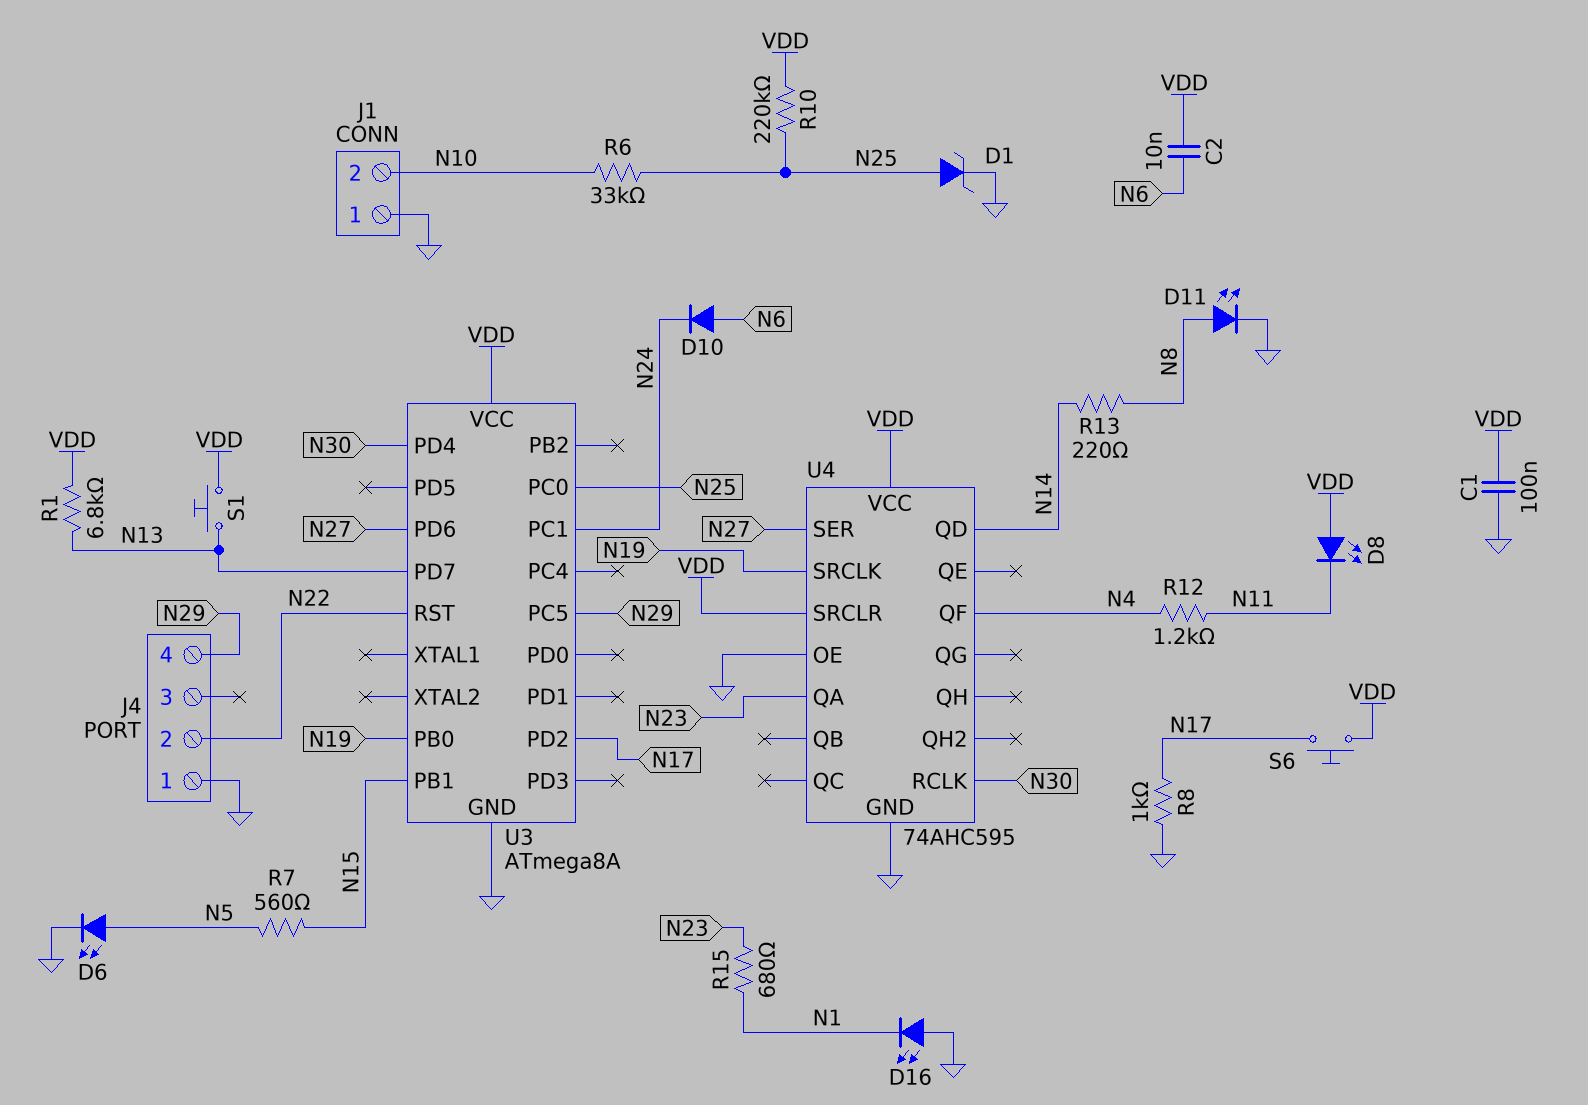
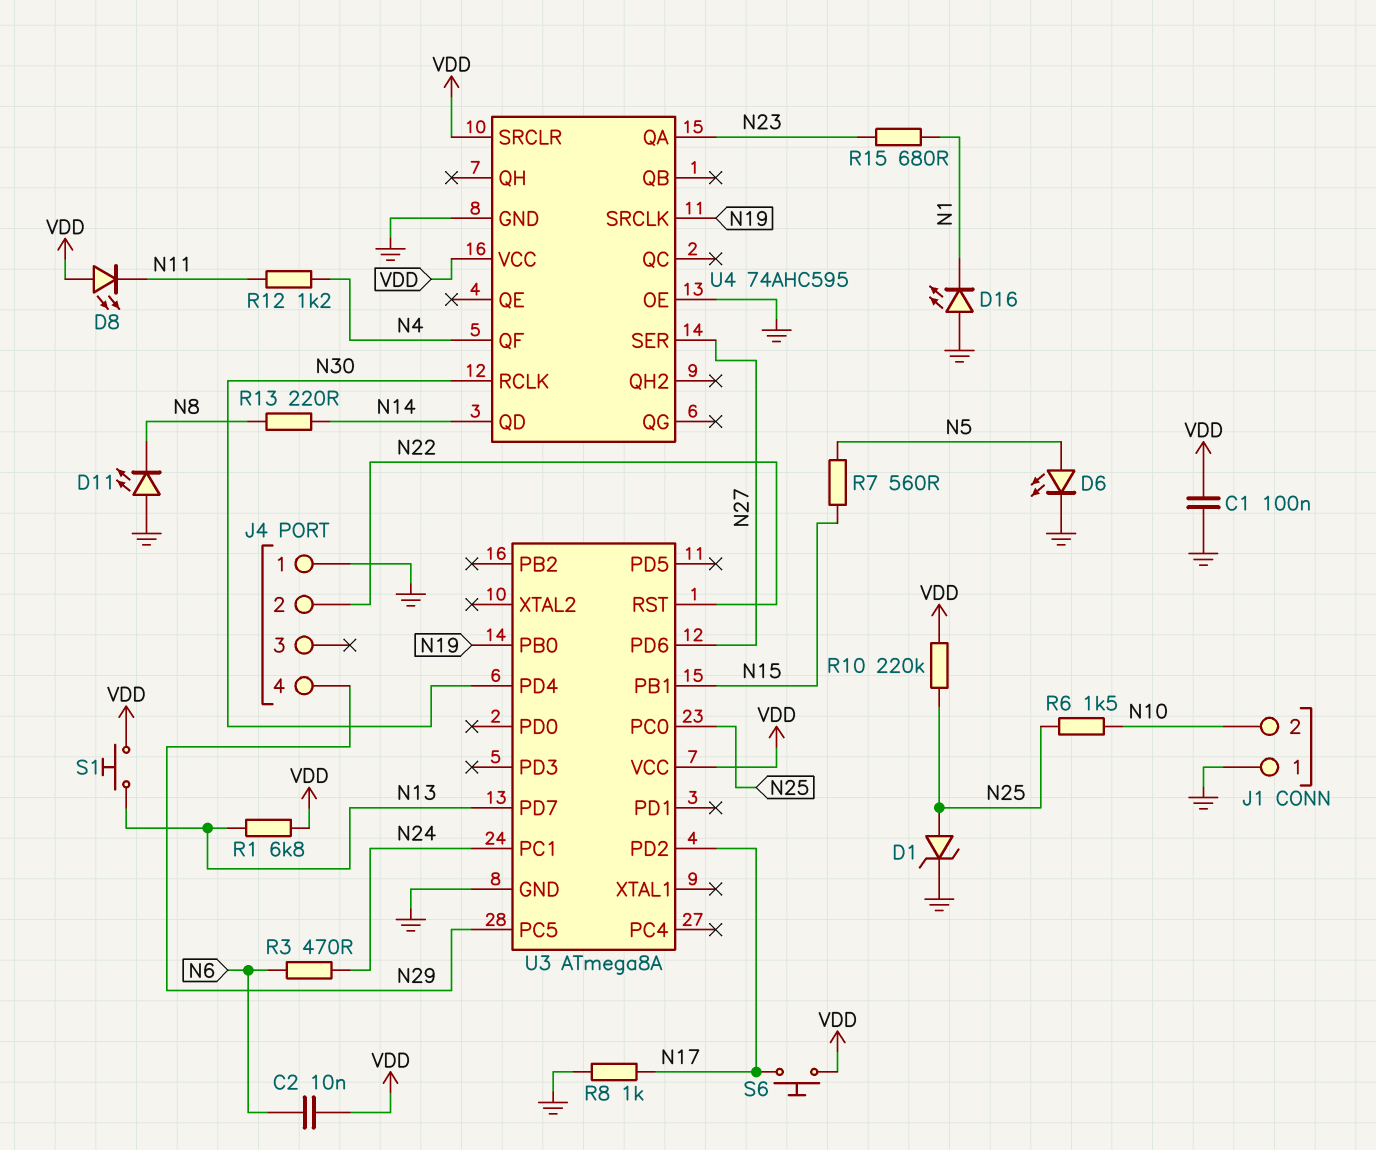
D10: diode (A N6, K N24) -> none
D11: LED (A N8, K GND) -> LED (A GND, K N8)
R3: none -> 470 (N6, N24)
R6: 33k (N10, N25) -> 1.5k (N10, N25)

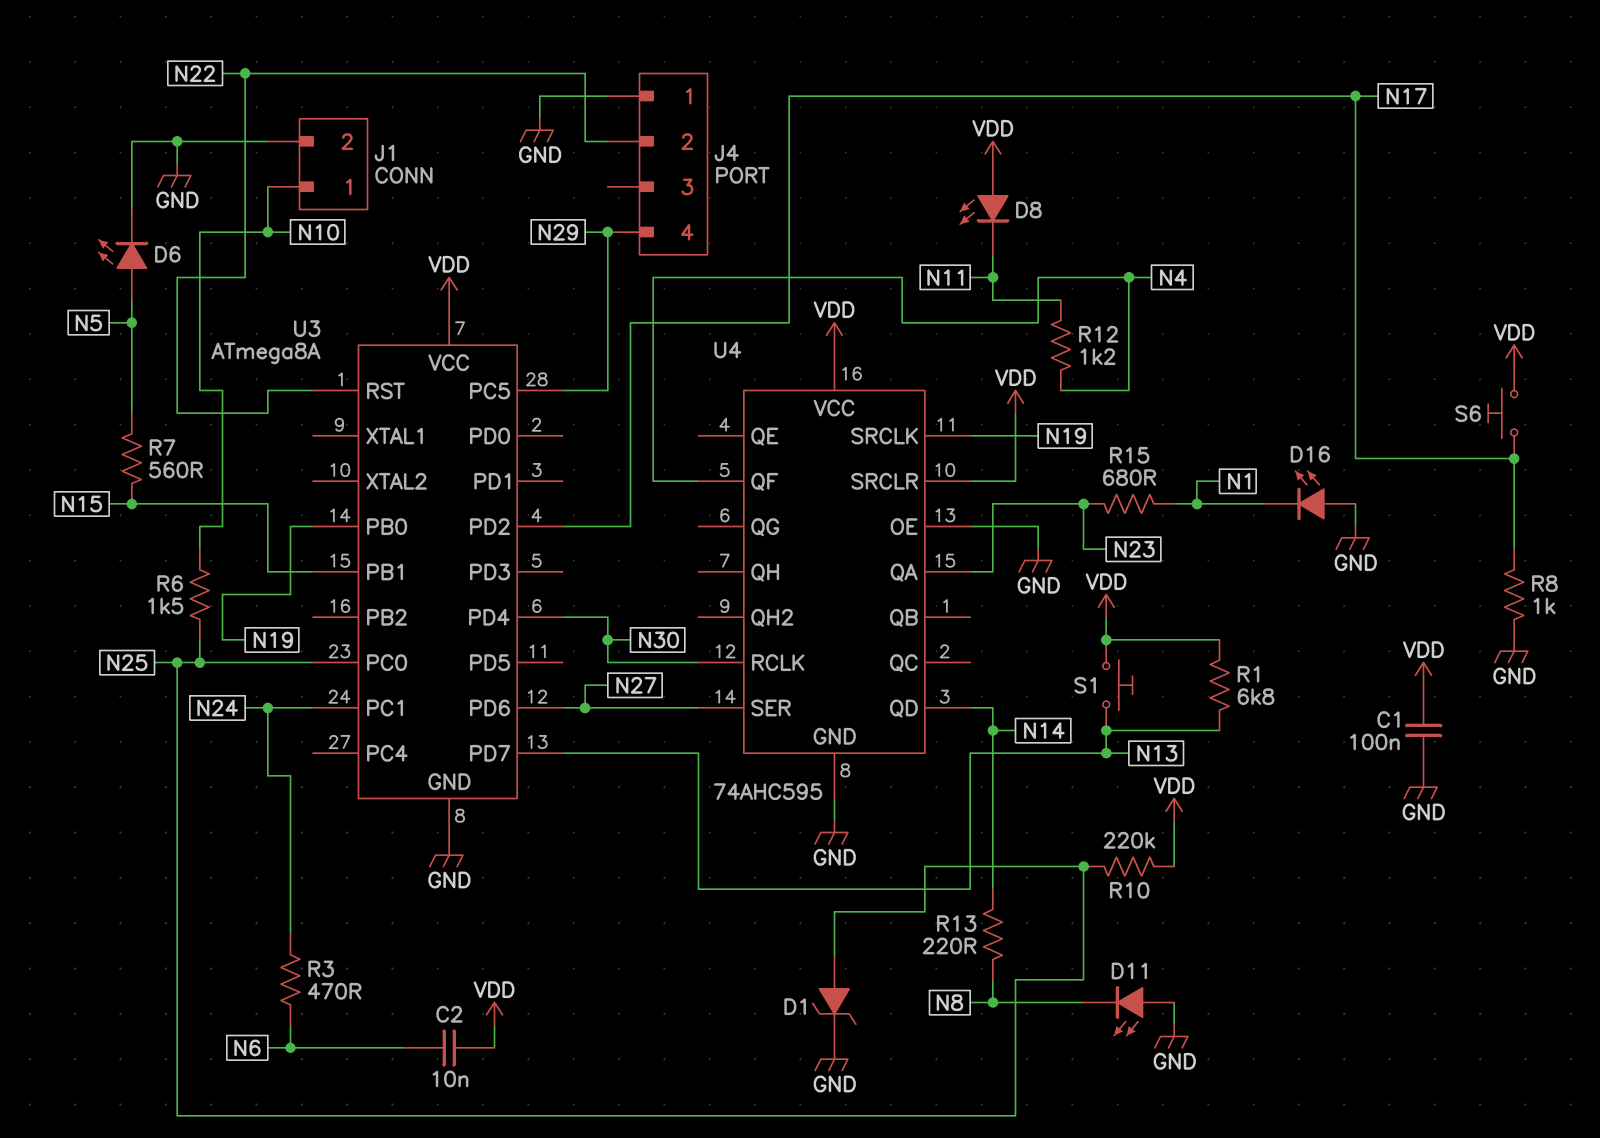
J1 pin 1: GND -> N10
J1 pin 2: N10 -> GND

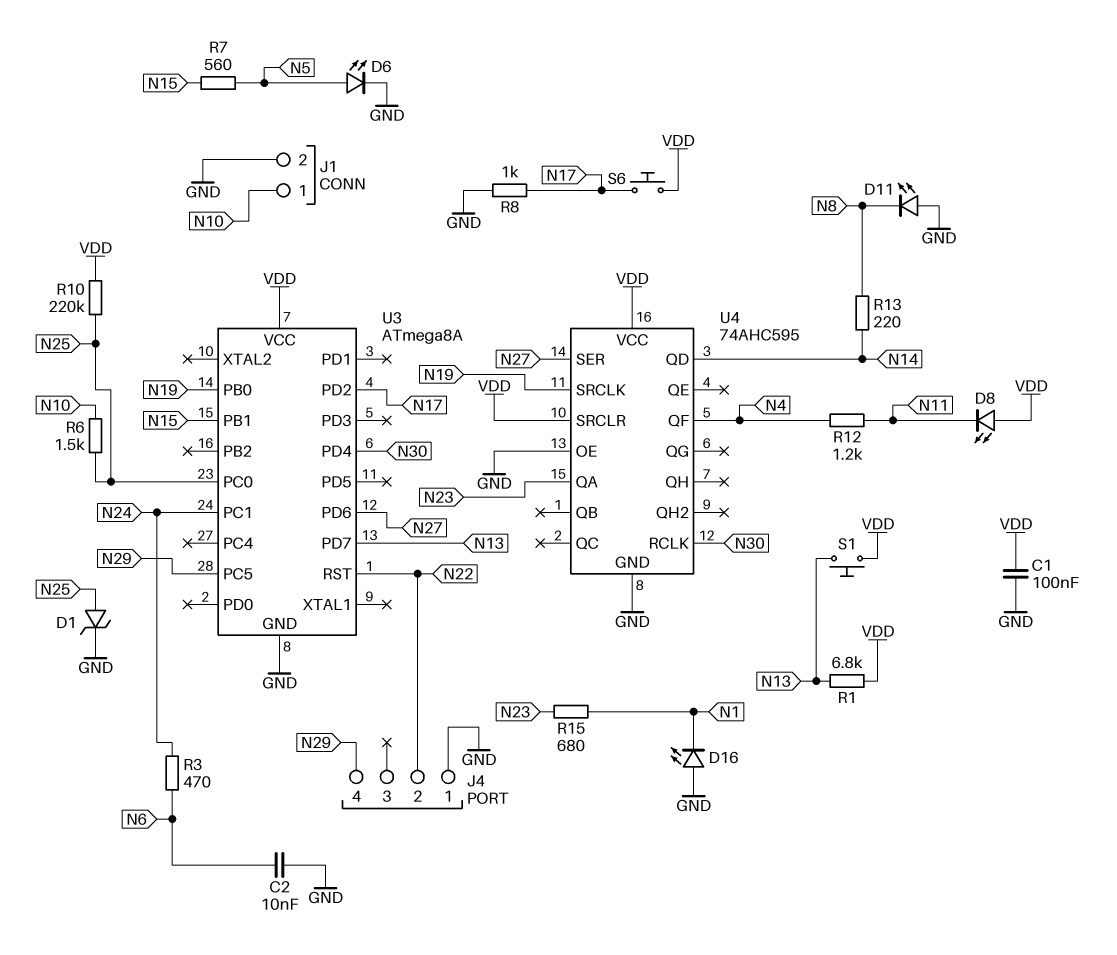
C2: 10nF (N6, VDD) -> 10nF (GND, N6)

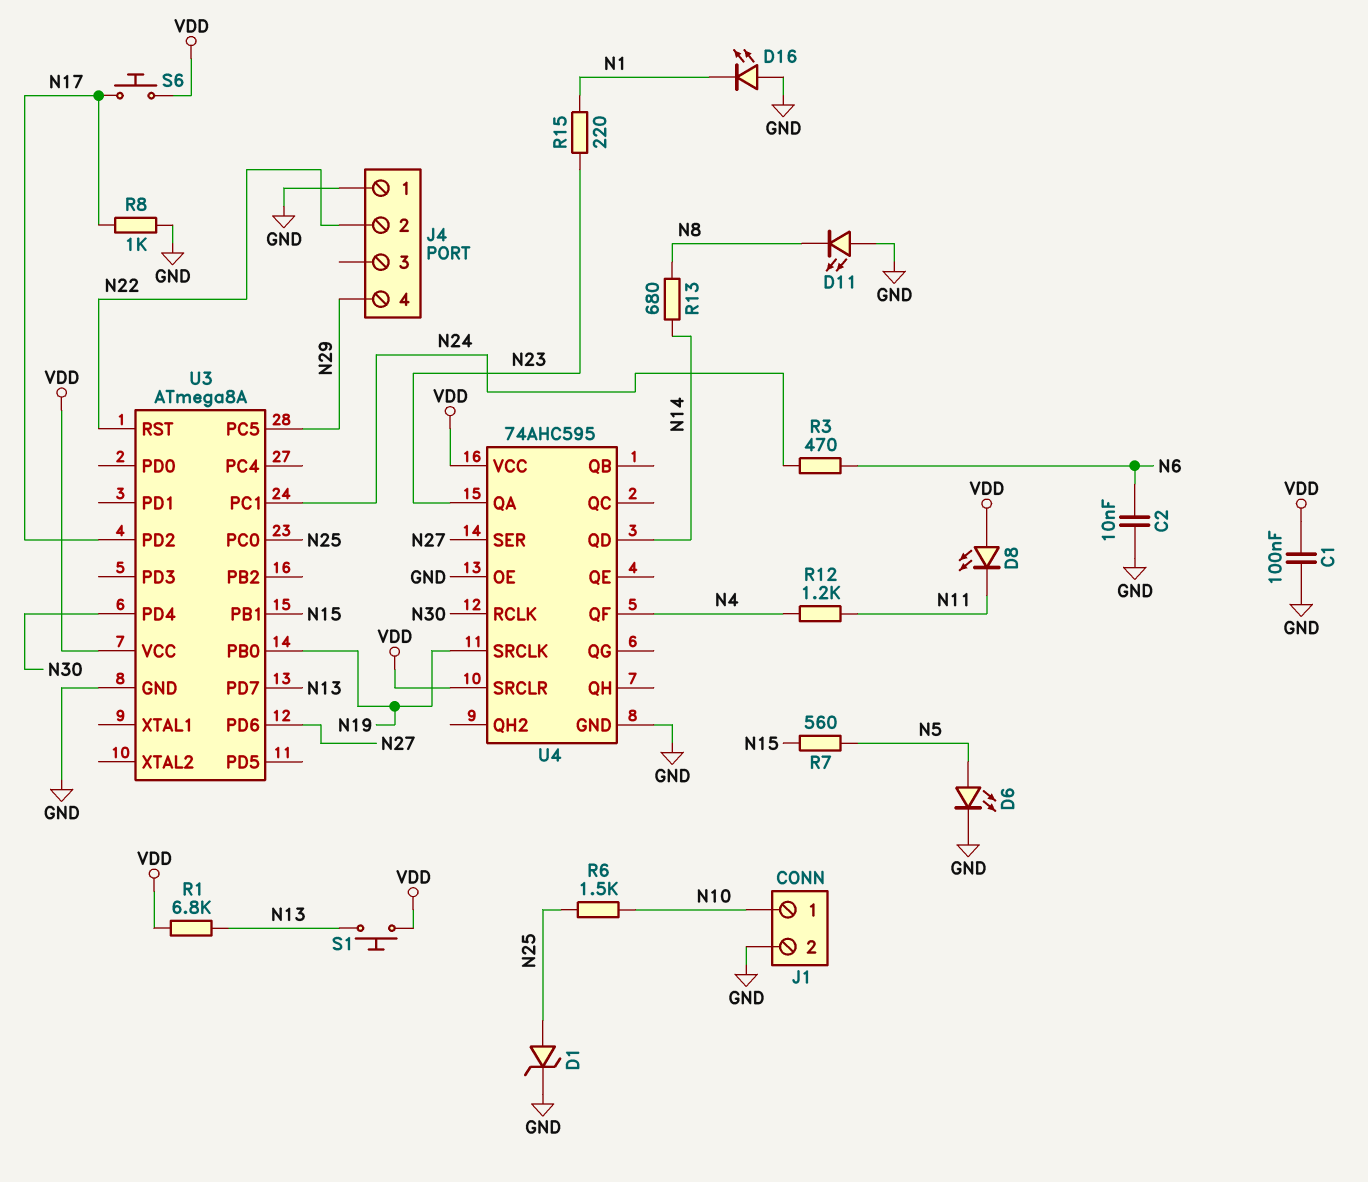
R10: 220k (N25, VDD) -> none
R13: 220 (N8, N14) -> 680 (N8, N14)
R15: 680 (N1, N23) -> 220 (N1, N23)

